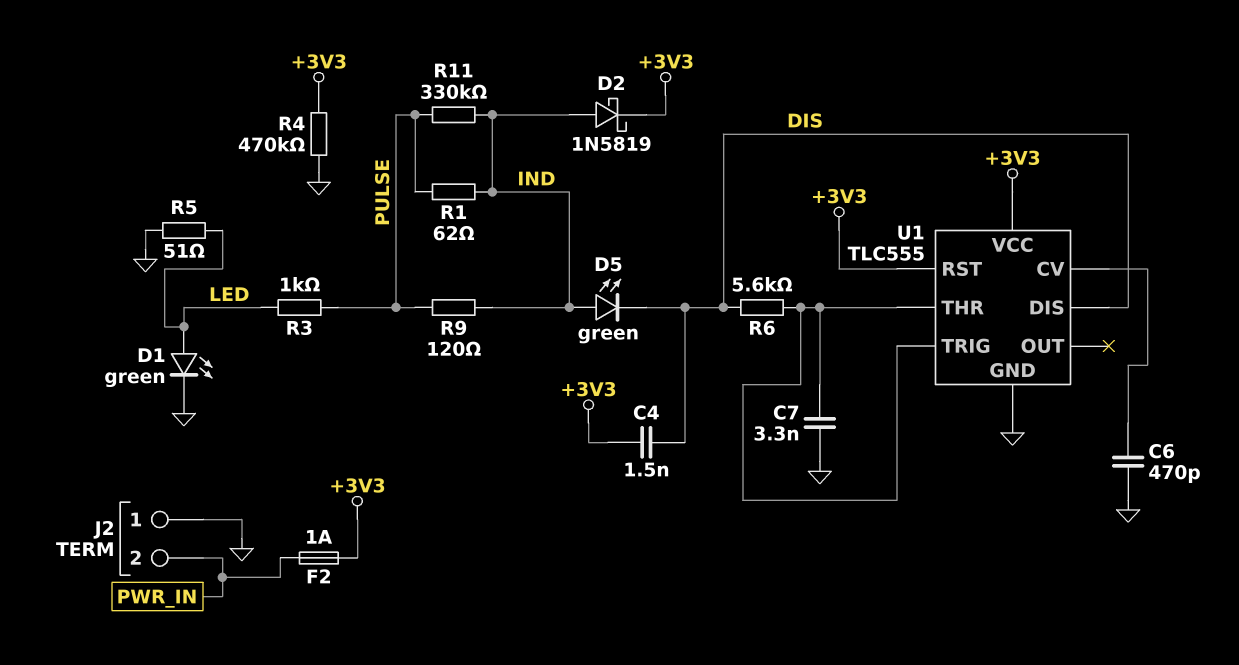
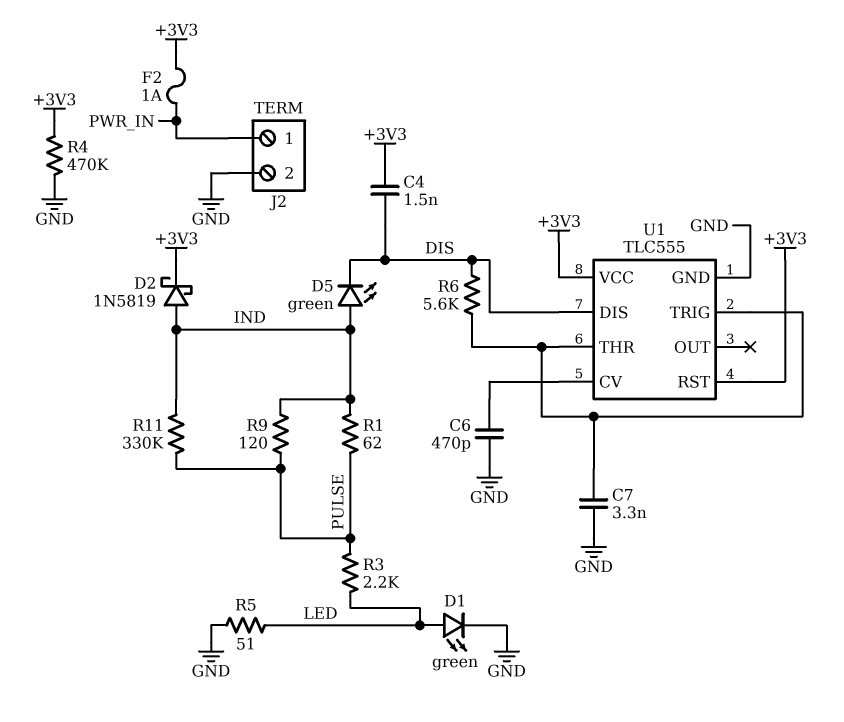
J2 pin 1: GND -> PWR_IN
J2 pin 2: PWR_IN -> GND
R3: 1k (LED, PULSE) -> 2.2k (LED, PULSE)

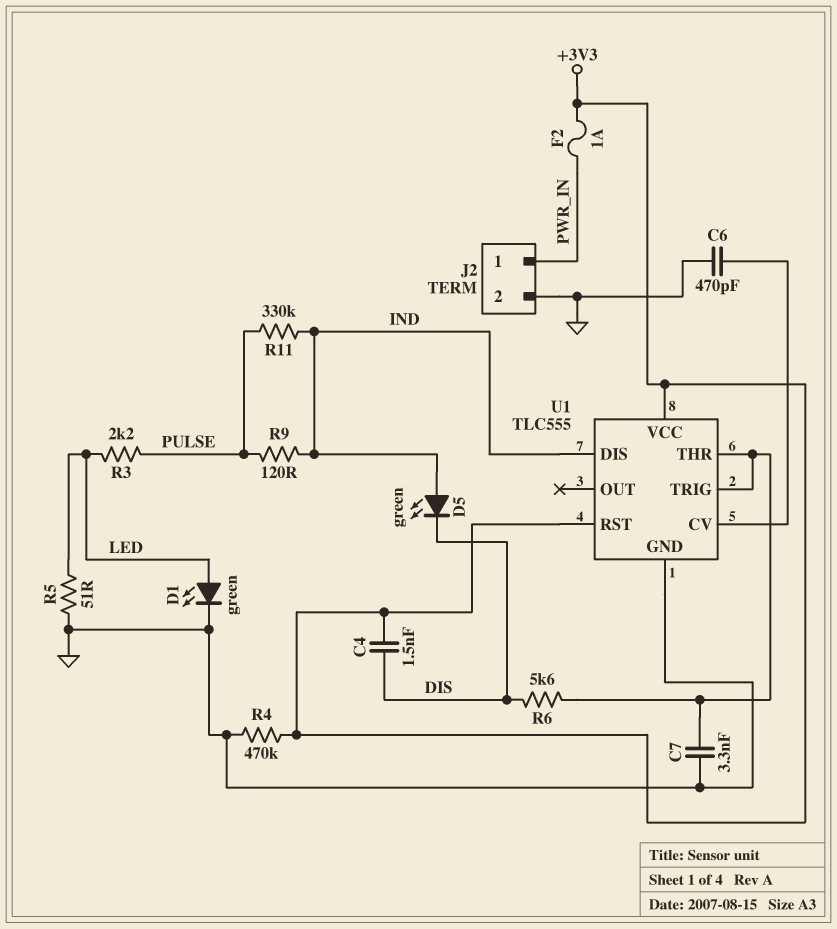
D2: schottky 1N5819 (A IND, K +3V3) -> none
R1: 62 (IND, PULSE) -> none
U1 pin DIS: DIS -> IND

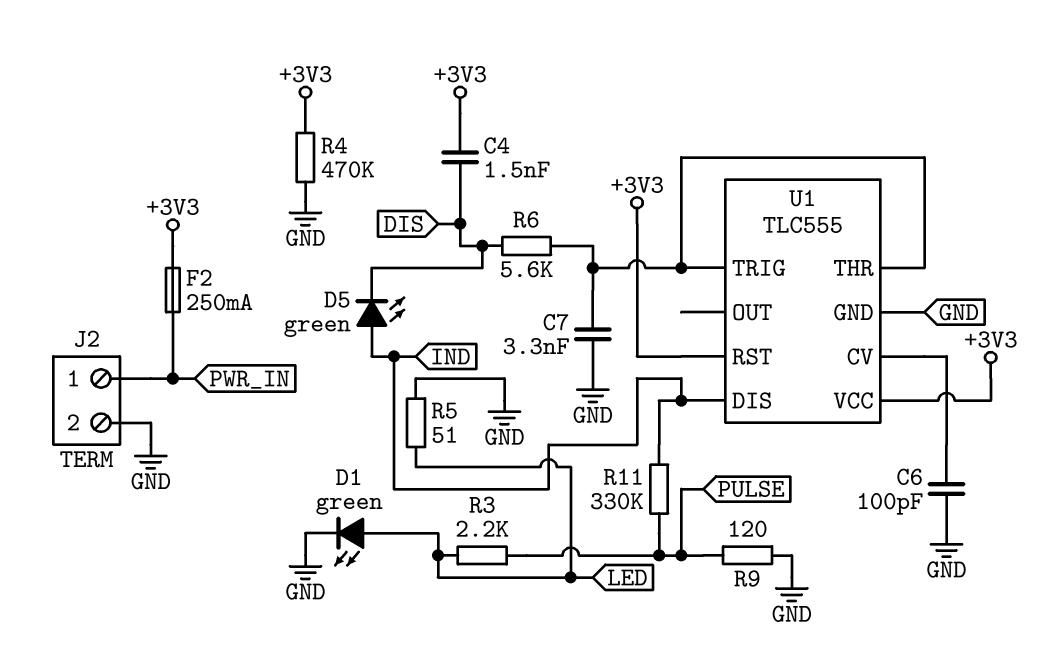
C6: 470pF (GND, U1/CV) -> 100pF (GND, U1/CV)
F2: 1A (+3V3, PWR_IN) -> 250mA (+3V3, PWR_IN)
R9: 120 (IND, PULSE) -> 120 (GND, PULSE)

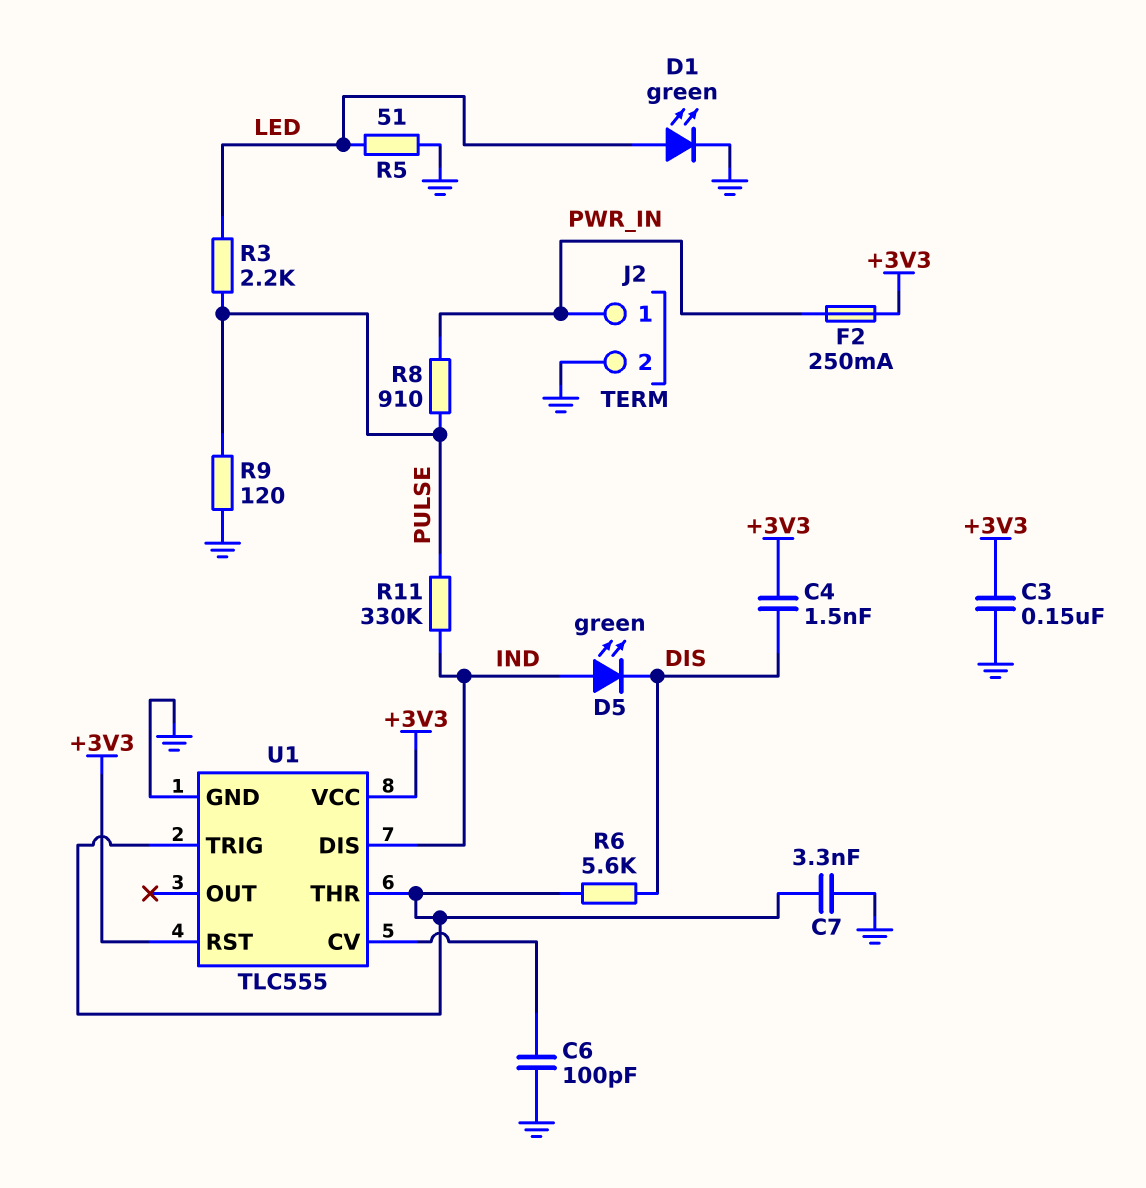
C3: none -> 150nF (+3V3, GND)
R4: 470k (+3V3, GND) -> none
R8: none -> 910 (PULSE, PWR_IN)

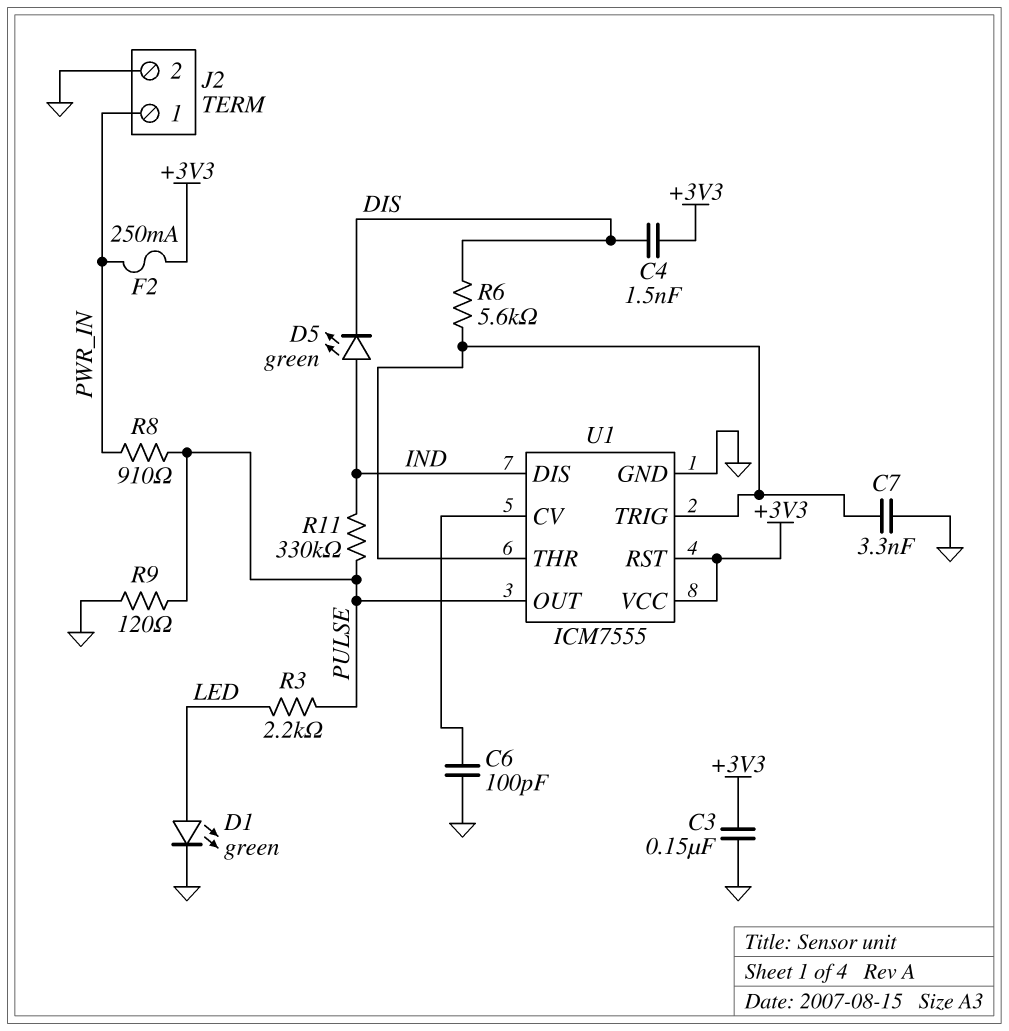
R5: 51 (GND, LED) -> none
U1: TLC555 -> ICM7555
U1 pin OUT: none -> PULSE

